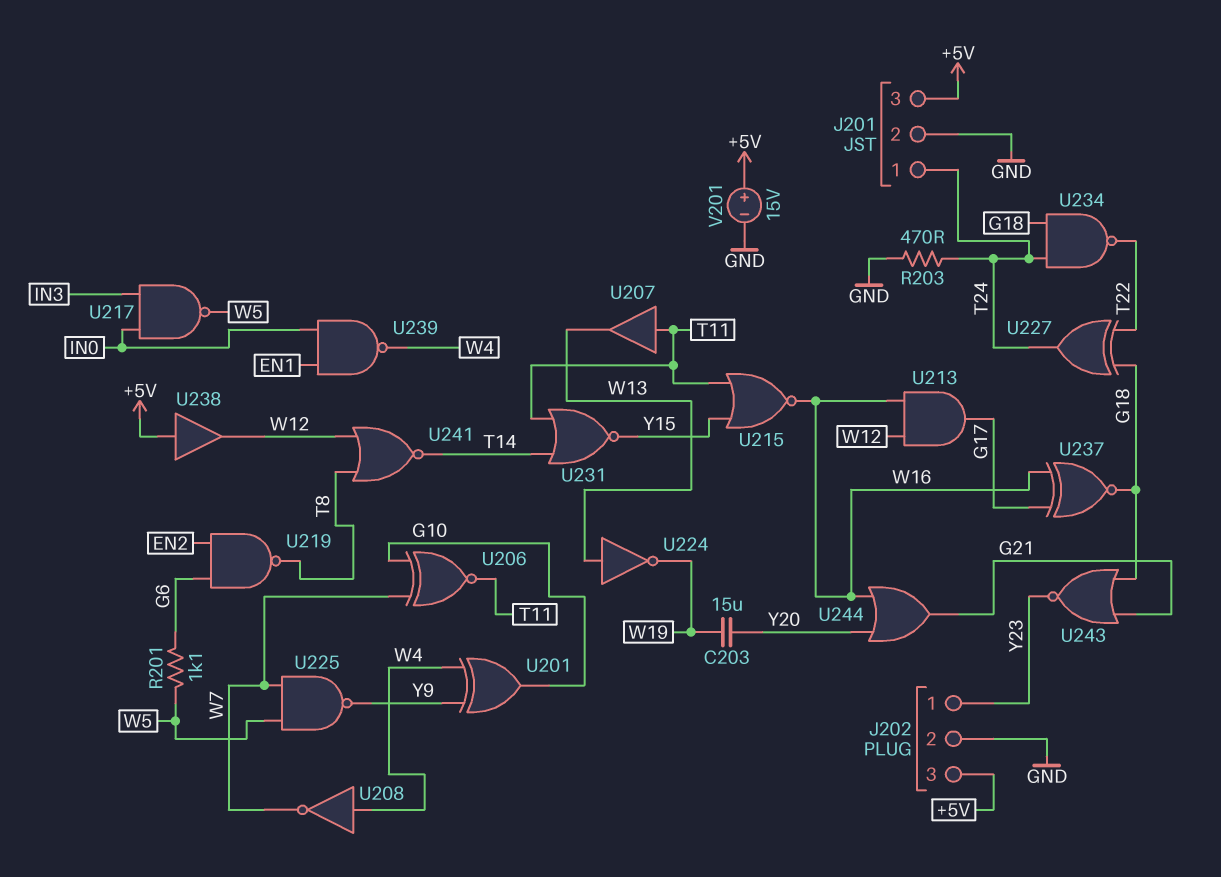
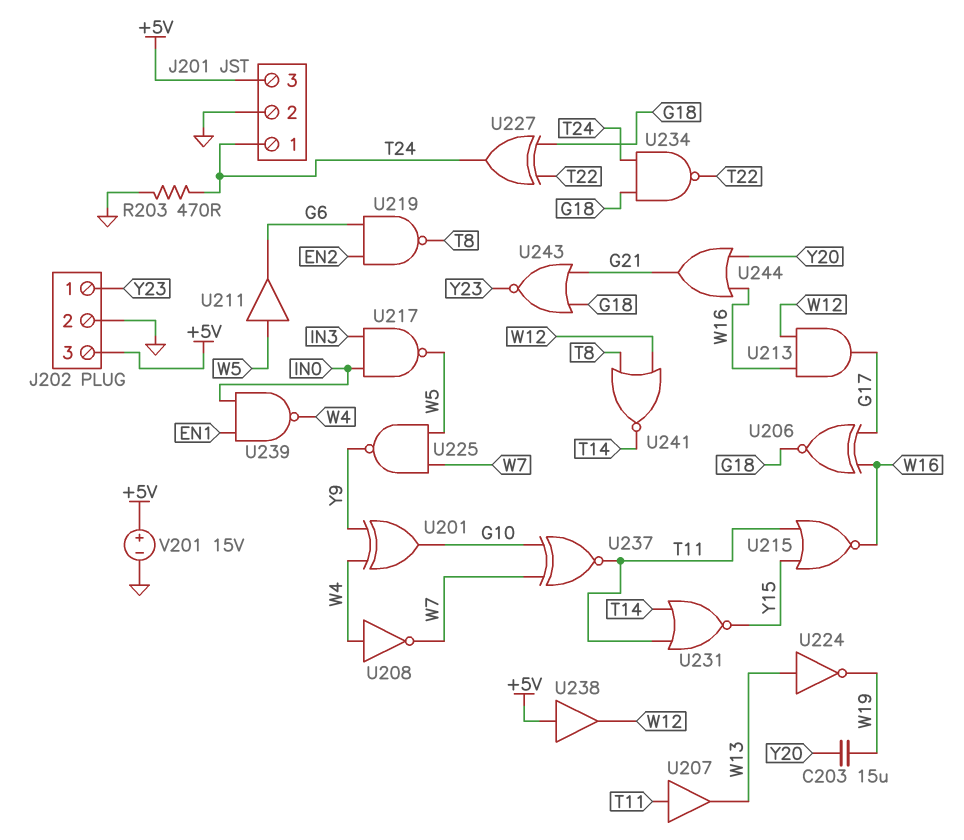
R201: 1.1k (G6, W5) -> none
U206: XNOR (in G10, in W7, out T11) -> XNOR (in G17, in W16, out G18)
U211: none -> buffer (in W5, out G6)
U237: XNOR (in G17, in W16, out G18) -> XNOR (in G10, in W7, out T11)

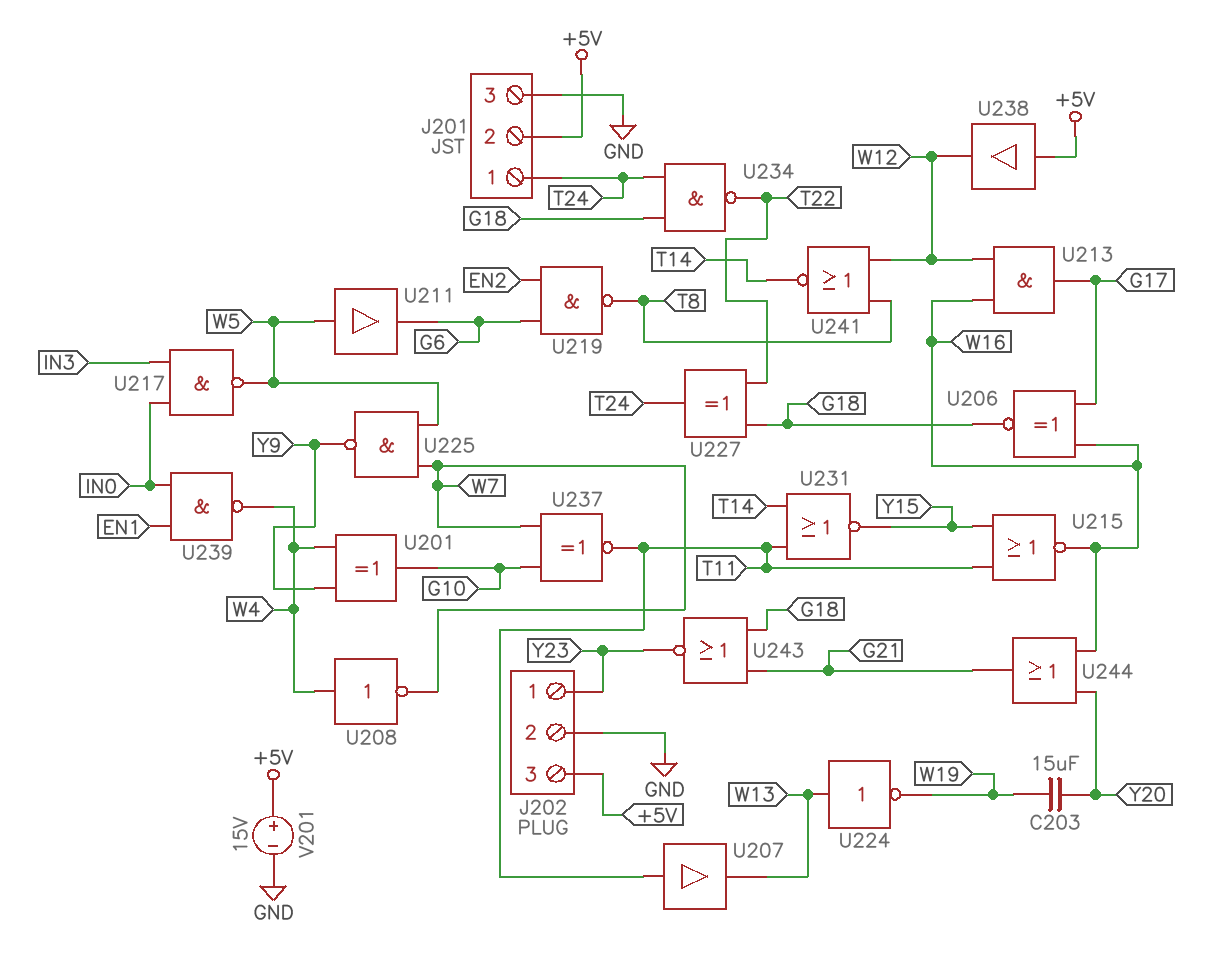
J201 pin 2: GND -> +5V
J201 pin 3: +5V -> GND
R203: 470 (GND, T24) -> none

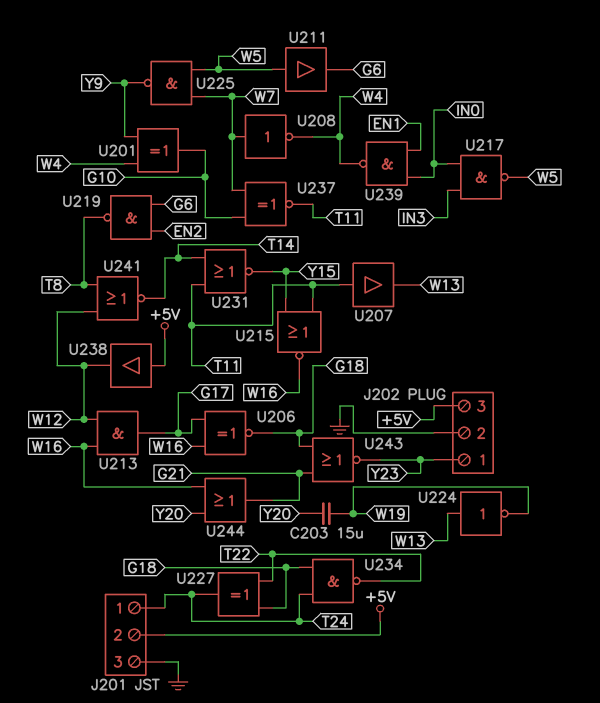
U208: NOT (in W4, out W7) -> NOT (in W7, out W4)
V201: 15V (plus +5V, minus GND) -> none

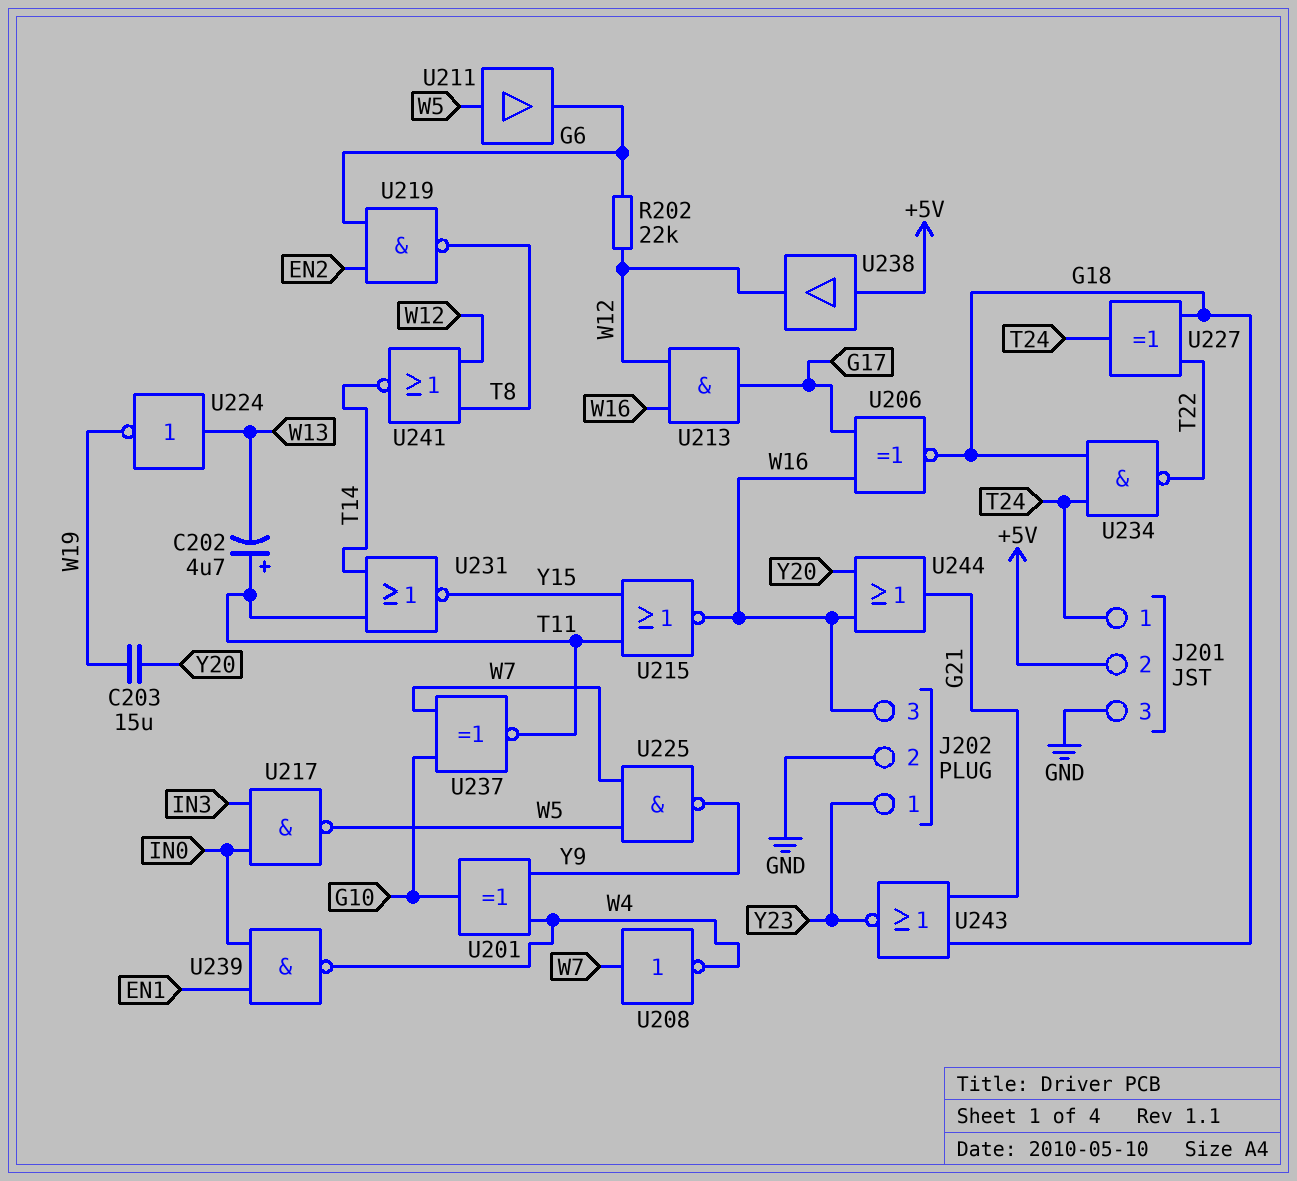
C202: none -> 4.7uF (plus T11, minus W13)
J202 pin 3: +5V -> W16
R202: none -> 22k (G6, W12)
U207: buffer (in T11, out W13) -> none

